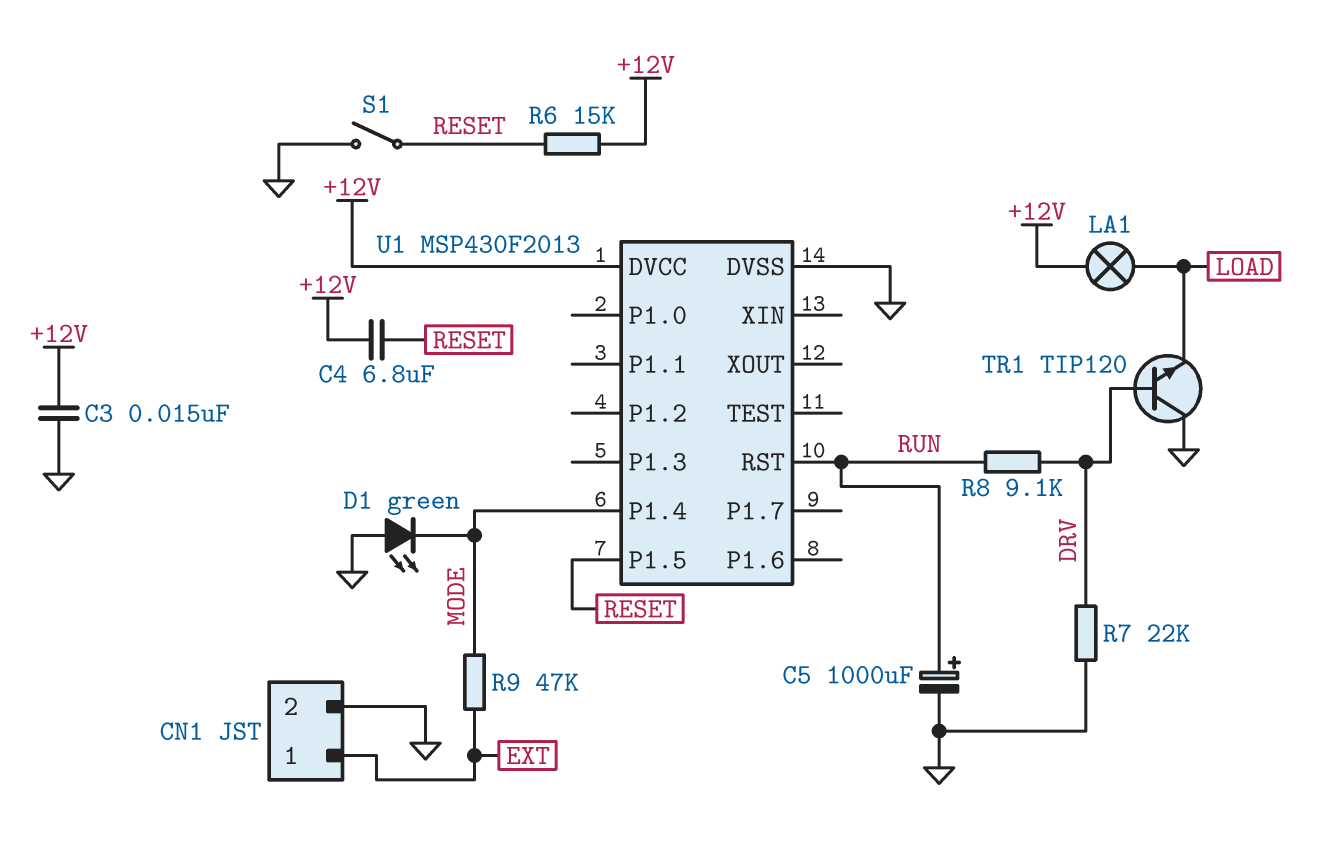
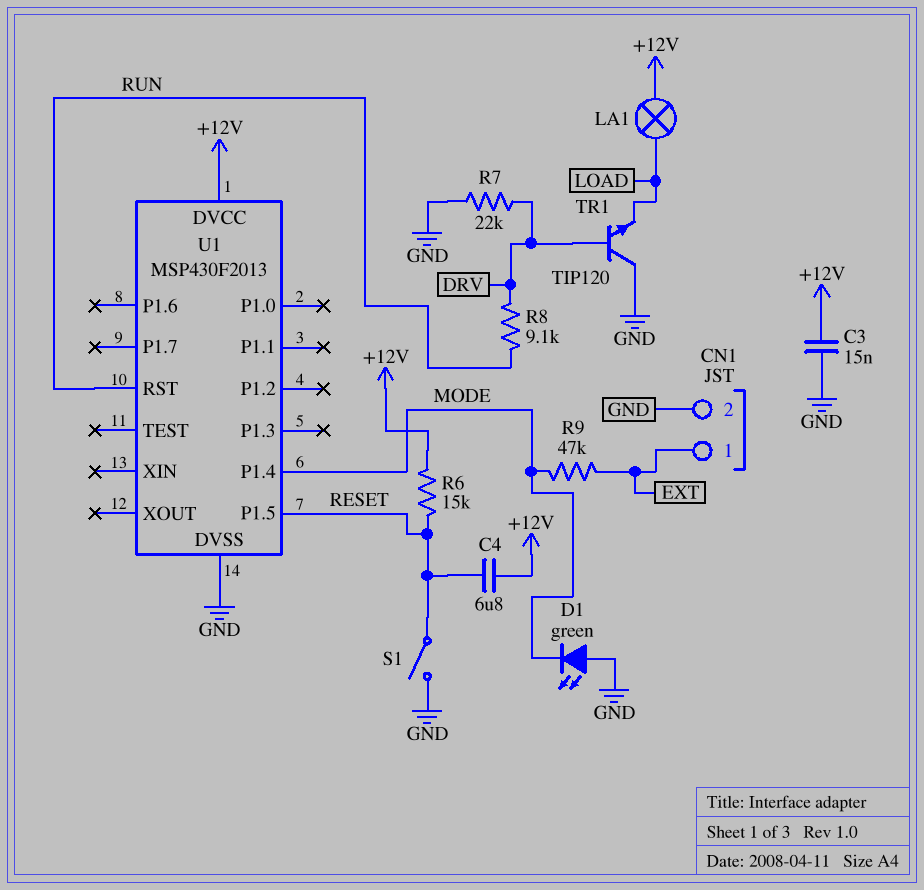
C5: 1000uF (plus RUN, minus GND) -> none

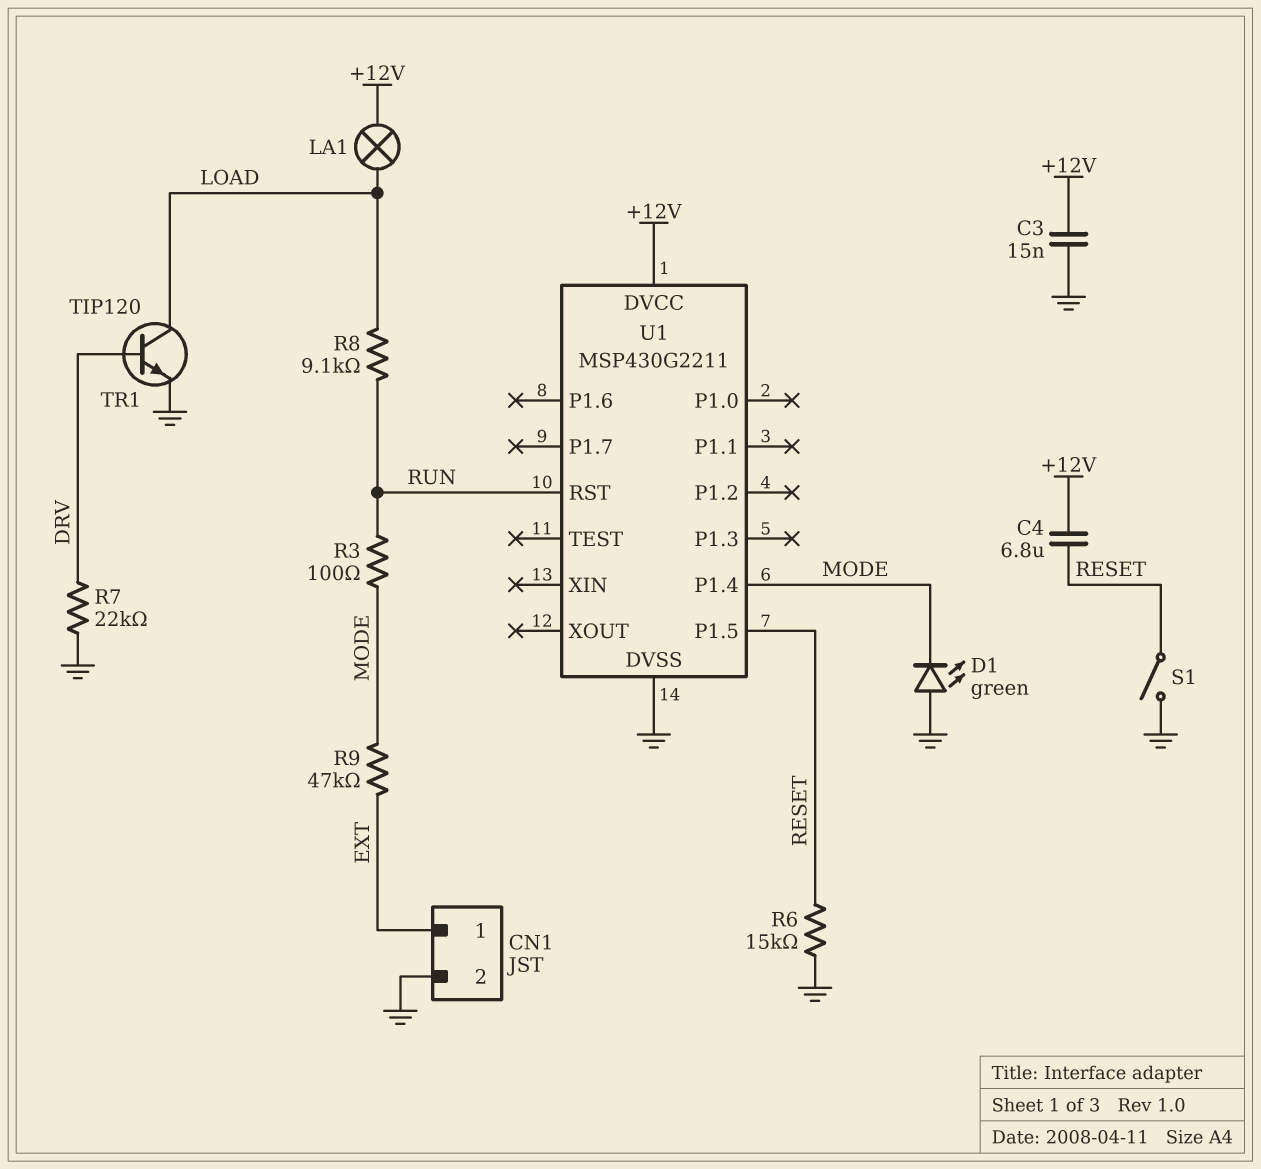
R3: none -> 100 (MODE, RUN)
R6: 15k (+12V, RESET) -> 15k (GND, RESET)
R8: 9.1k (DRV, RUN) -> 9.1k (LOAD, RUN)
TR1: NPN TIP120 (B DRV, C GND, E LOAD) -> NPN TIP120 (B DRV, C LOAD, E GND)
U1: MSP430F2013 -> MSP430G2211

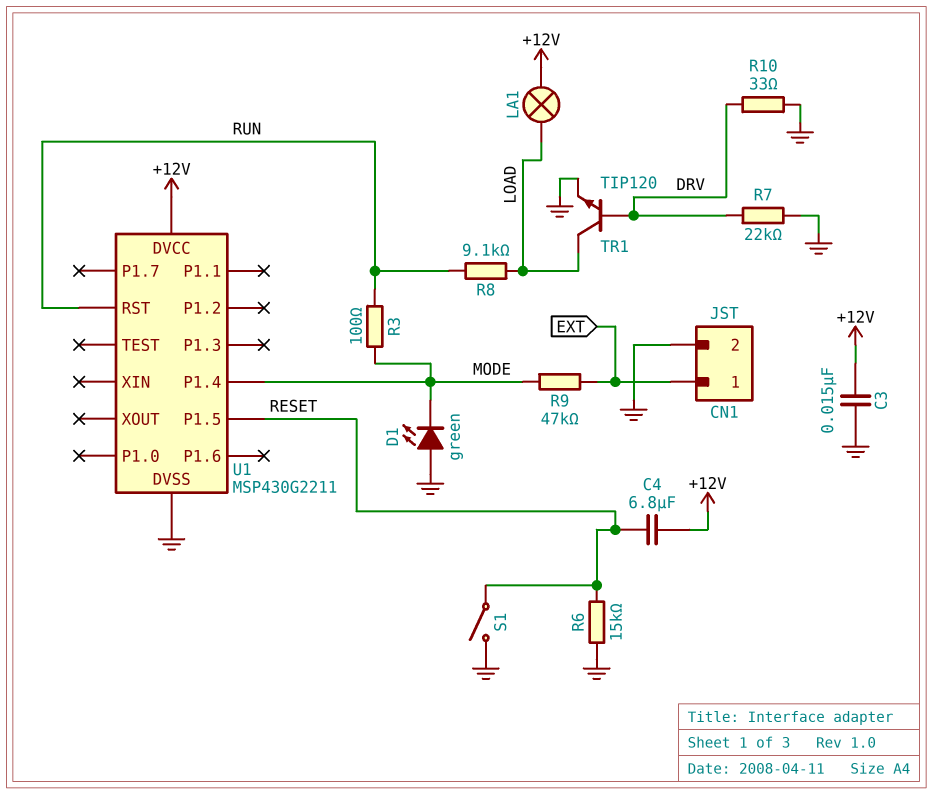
R10: none -> 33 (DRV, GND)

